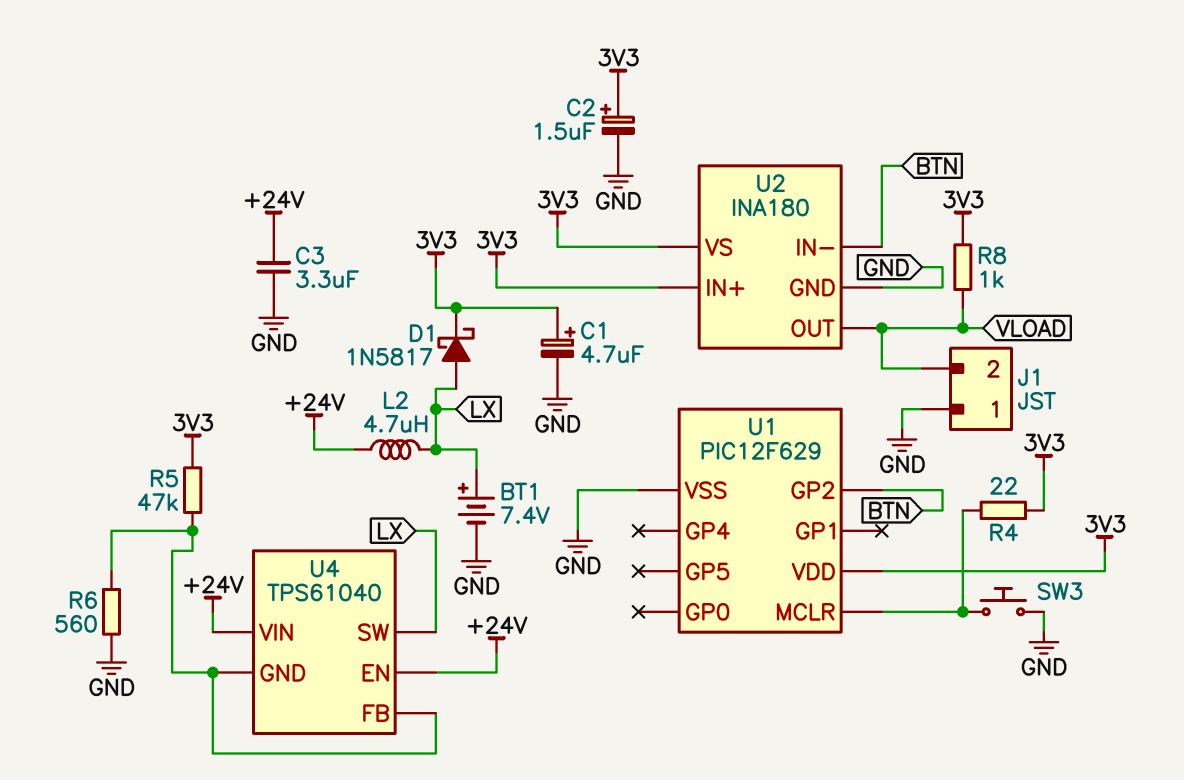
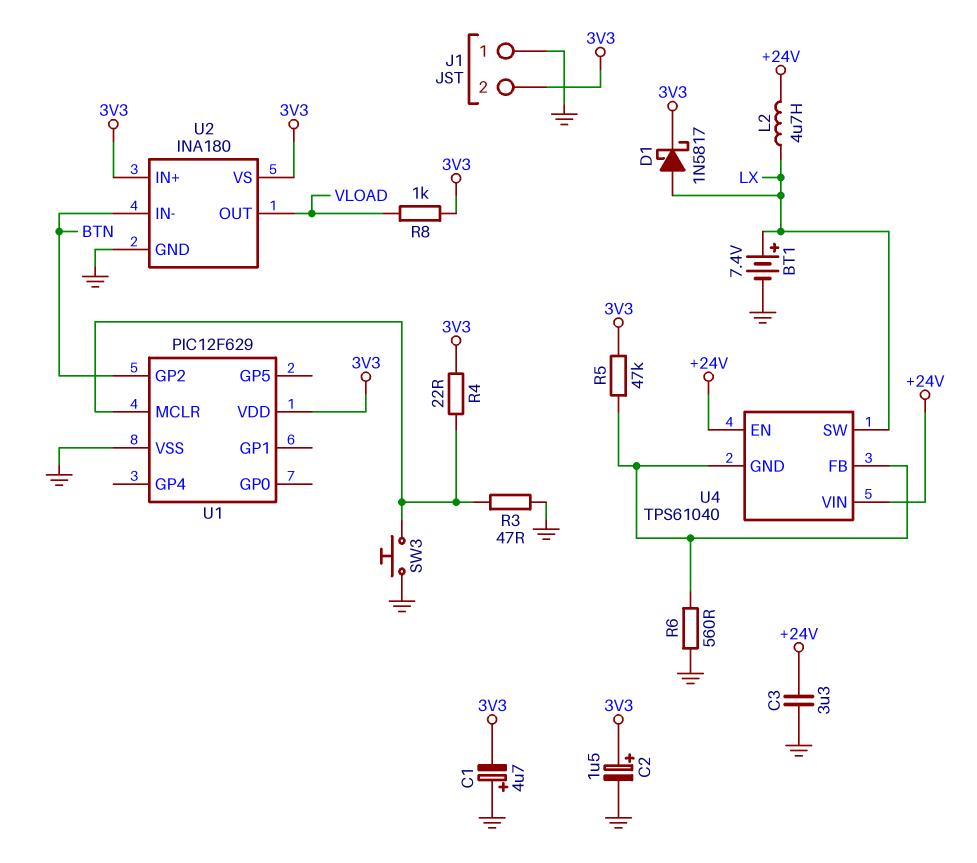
C1: 4.7uF (plus 3V3, minus GND) -> 4.7uF (plus GND, minus 3V3)
J1 pin 2: VLOAD -> 3V3
R3: none -> 47 (GND, U1/MCLR)

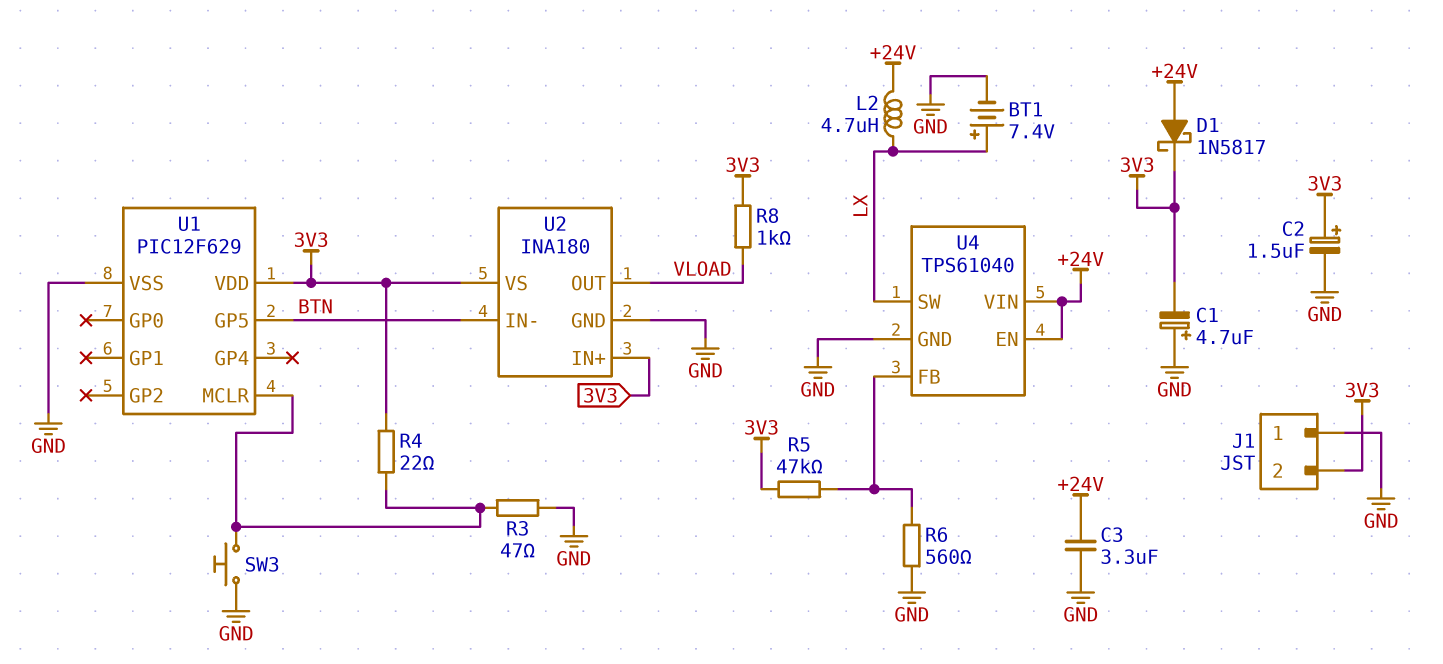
D1: schottky 1N5817 (A LX, K 3V3) -> schottky 1N5817 (A +24V, K 3V3)
U1 pin GP2: BTN -> none
U1 pin GP5: none -> BTN
U4 pin GND: U4/FB -> GND

